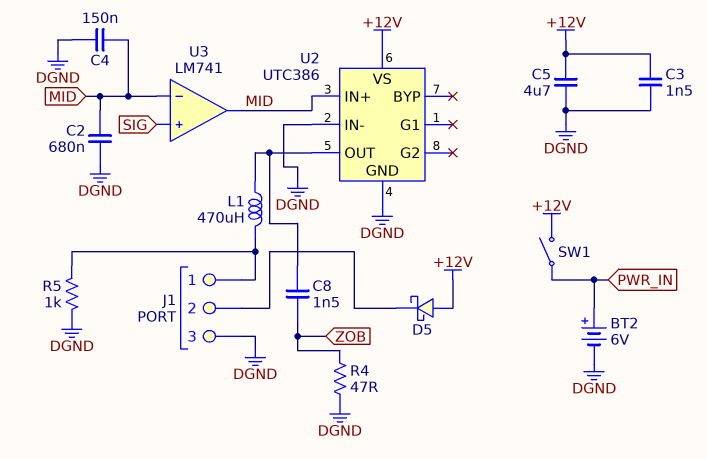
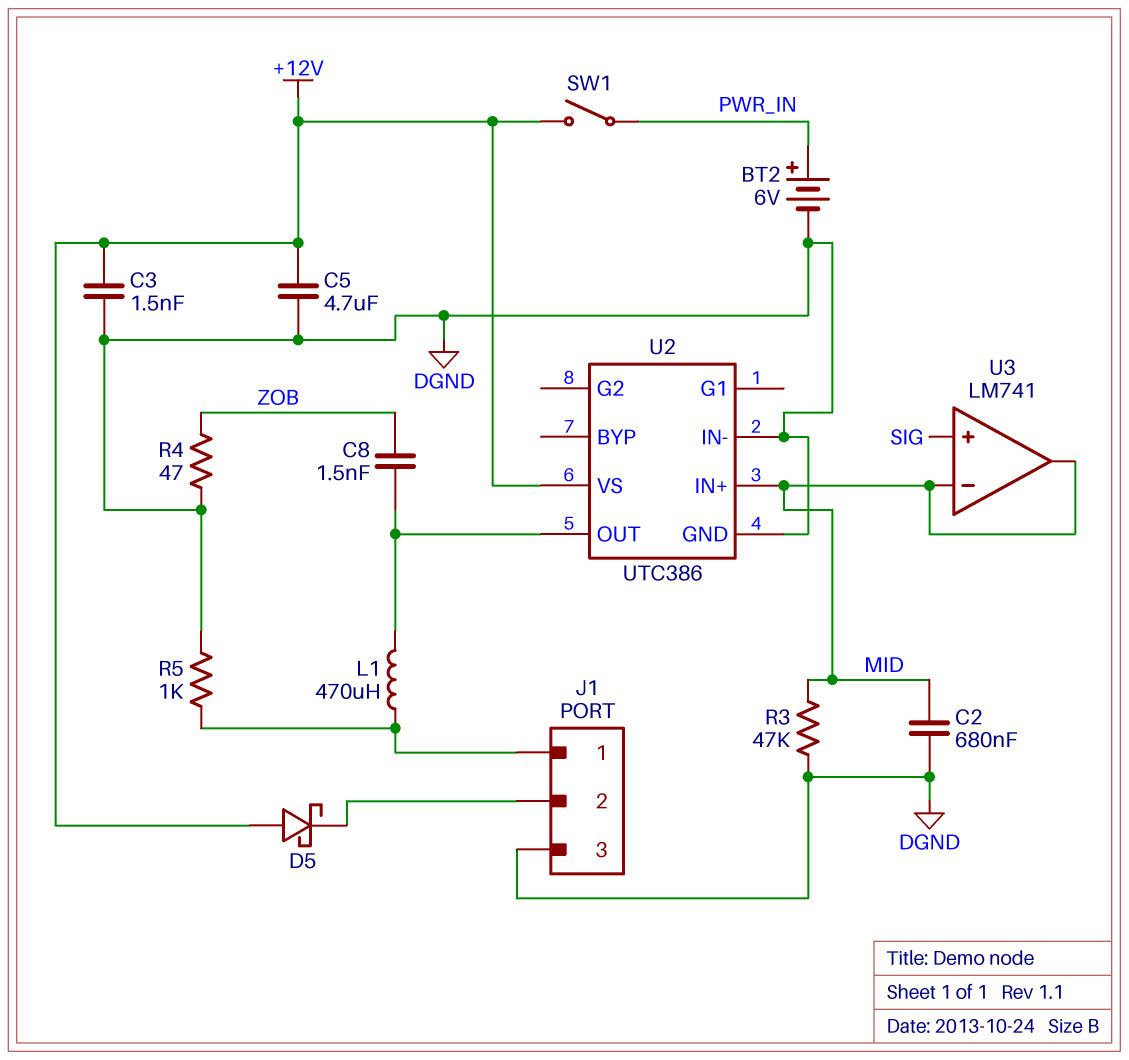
C4: 150nF (DGND, MID) -> none
R3: none -> 47k (DGND, MID)

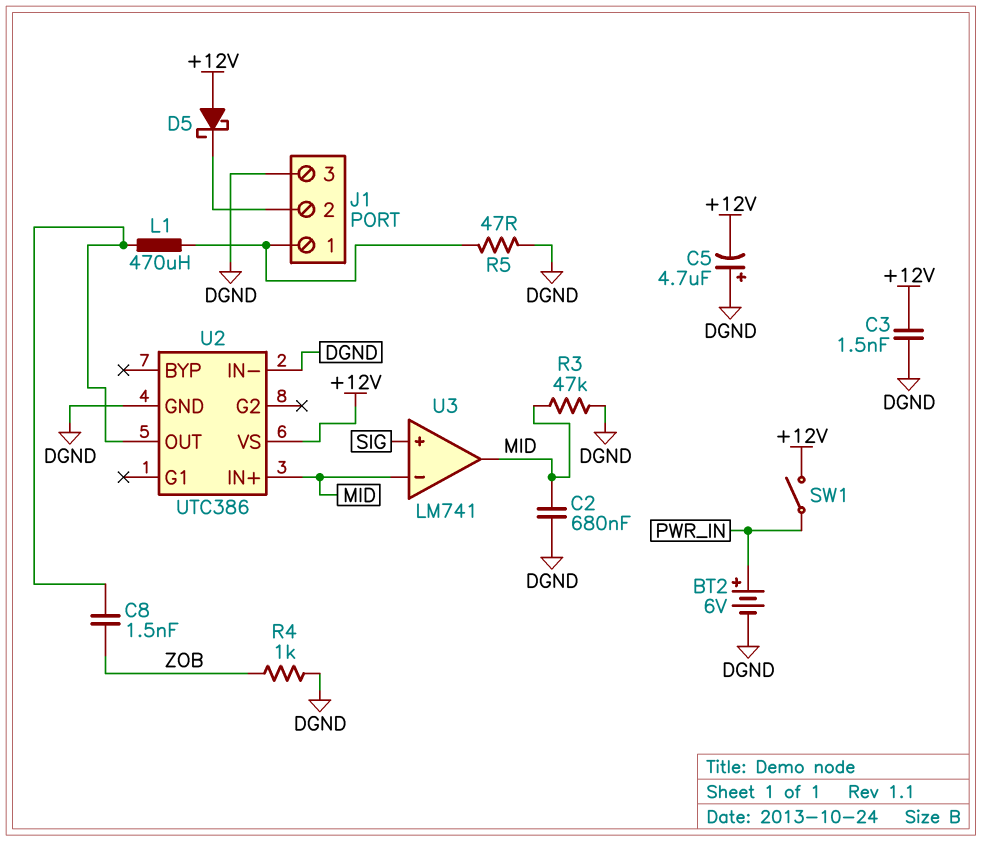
C5: 4.7uF (+12V, DGND) -> 4.7uF (plus DGND, minus +12V)
R4: 47 (DGND, ZOB) -> 1k (DGND, ZOB)
R5: 1k (DGND, J1/1) -> 47 (DGND, J1/1)

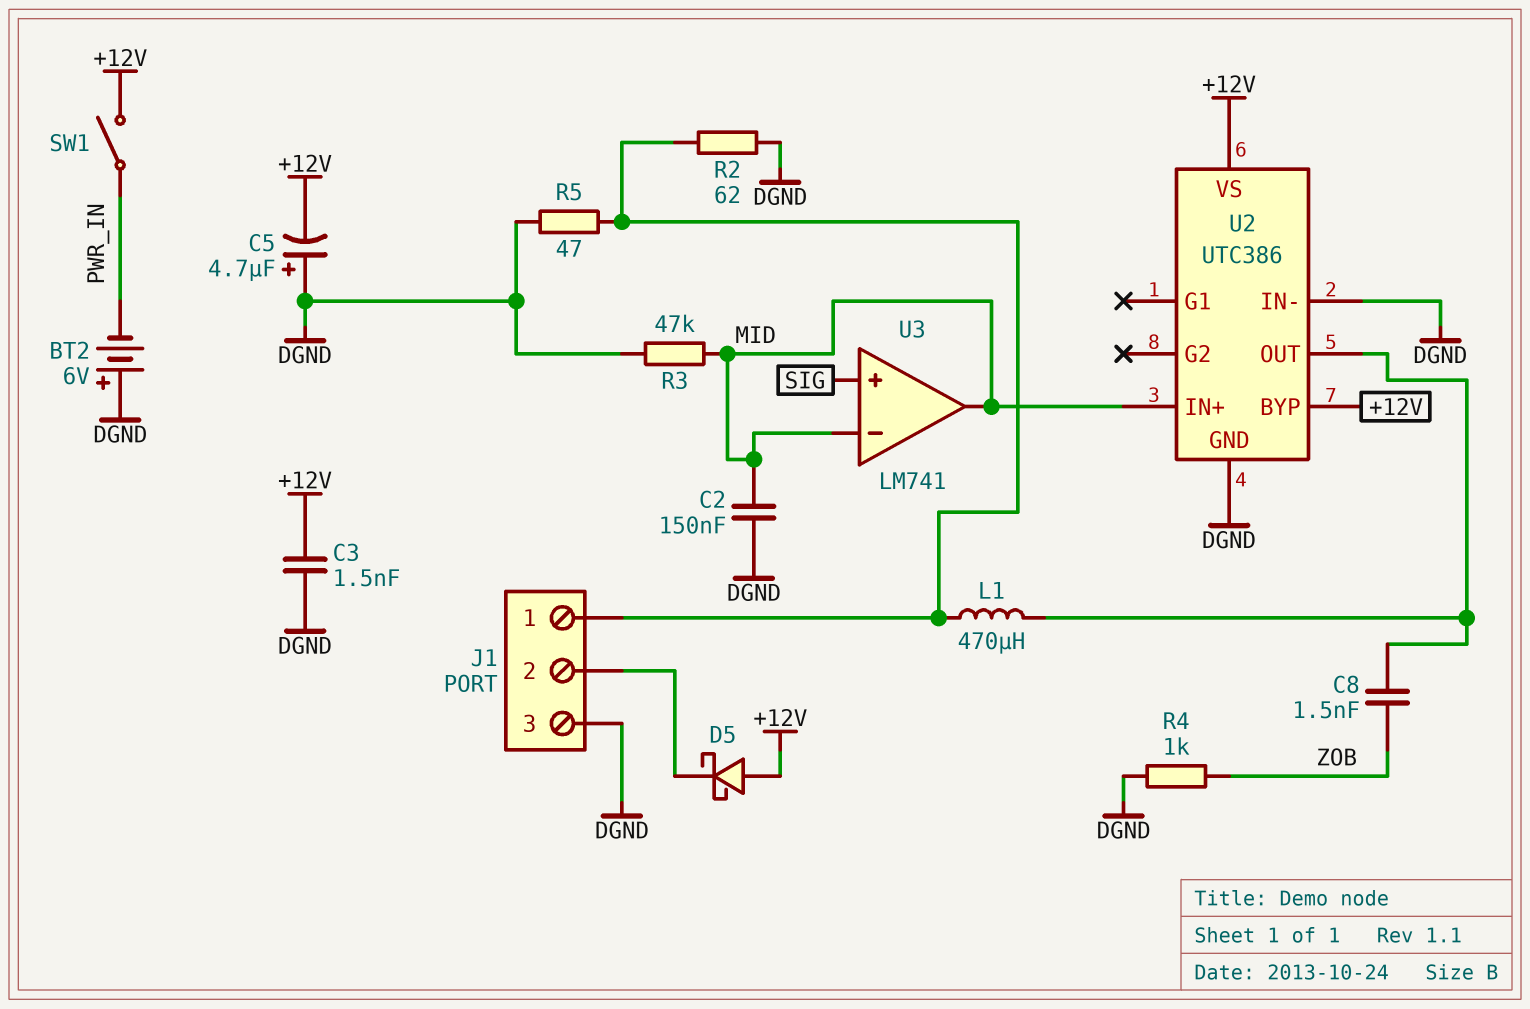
BT2: 6V (plus PWR_IN, minus DGND) -> 6V (plus DGND, minus PWR_IN)
C2: 680nF (DGND, MID) -> 150nF (DGND, MID)
R2: none -> 62 (DGND, J1/1)
U2 pin BYP: none -> +12V

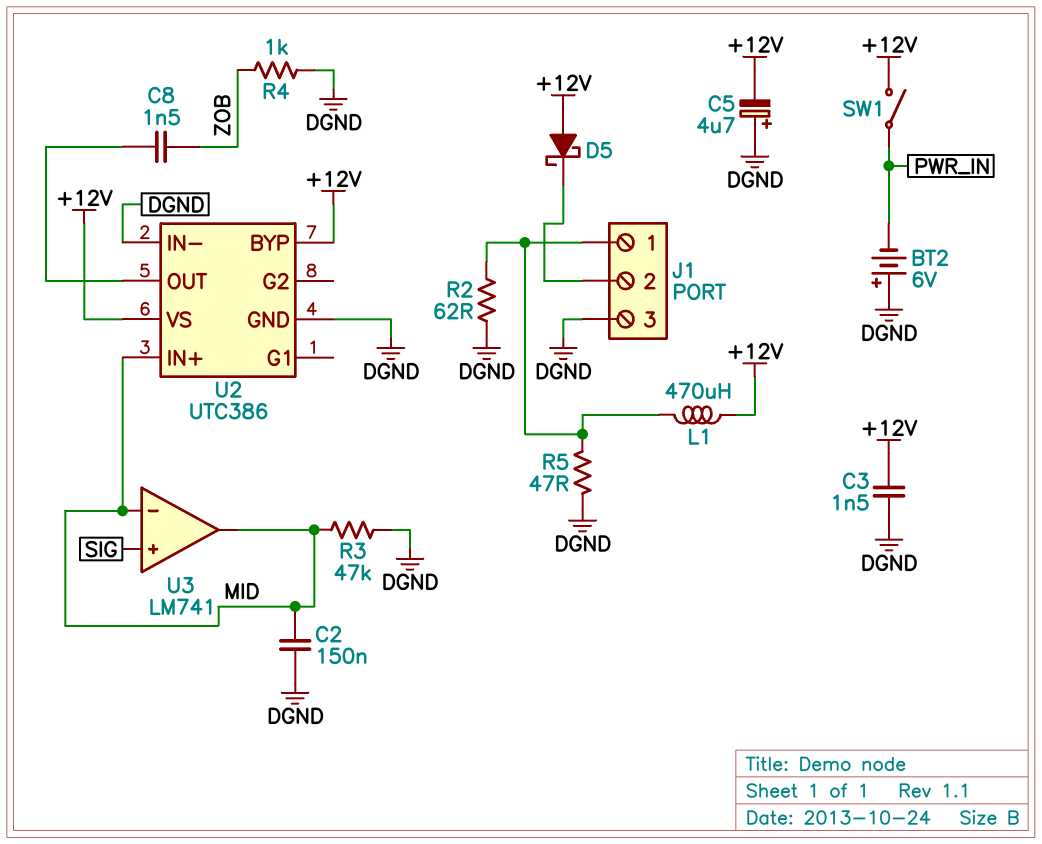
L1: 470uH (J1/1, U2/OUT) -> 470uH (+12V, J1/1)

